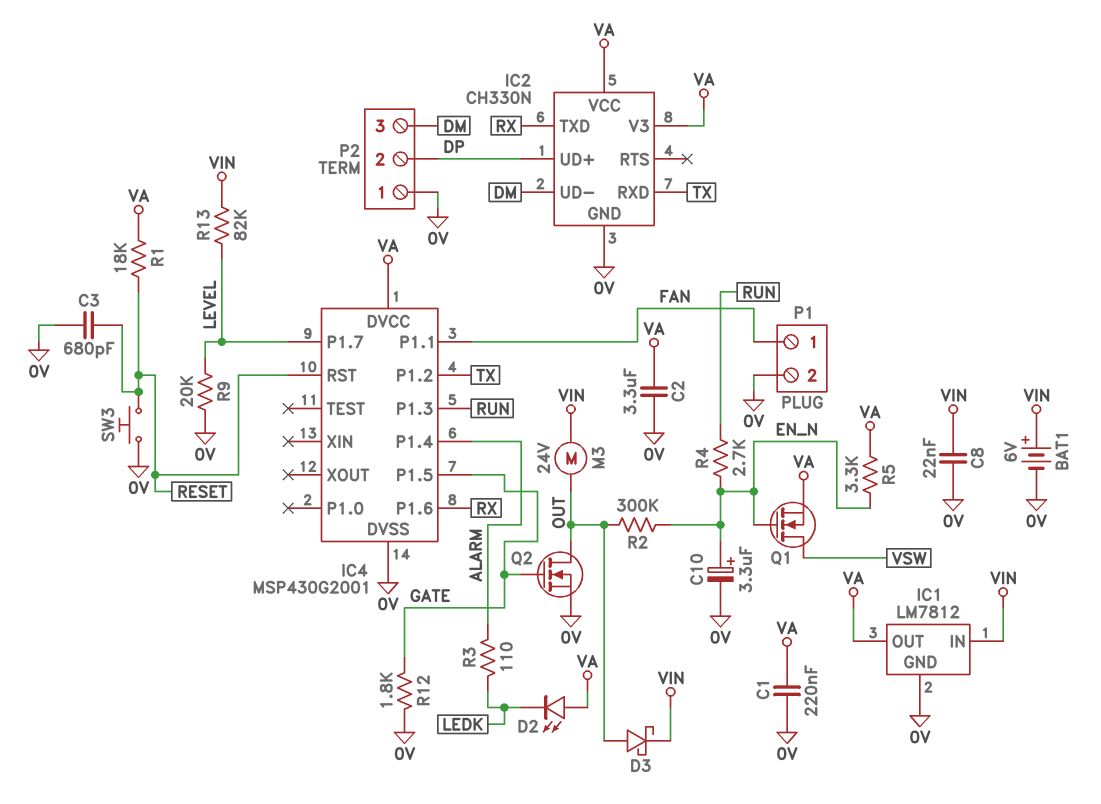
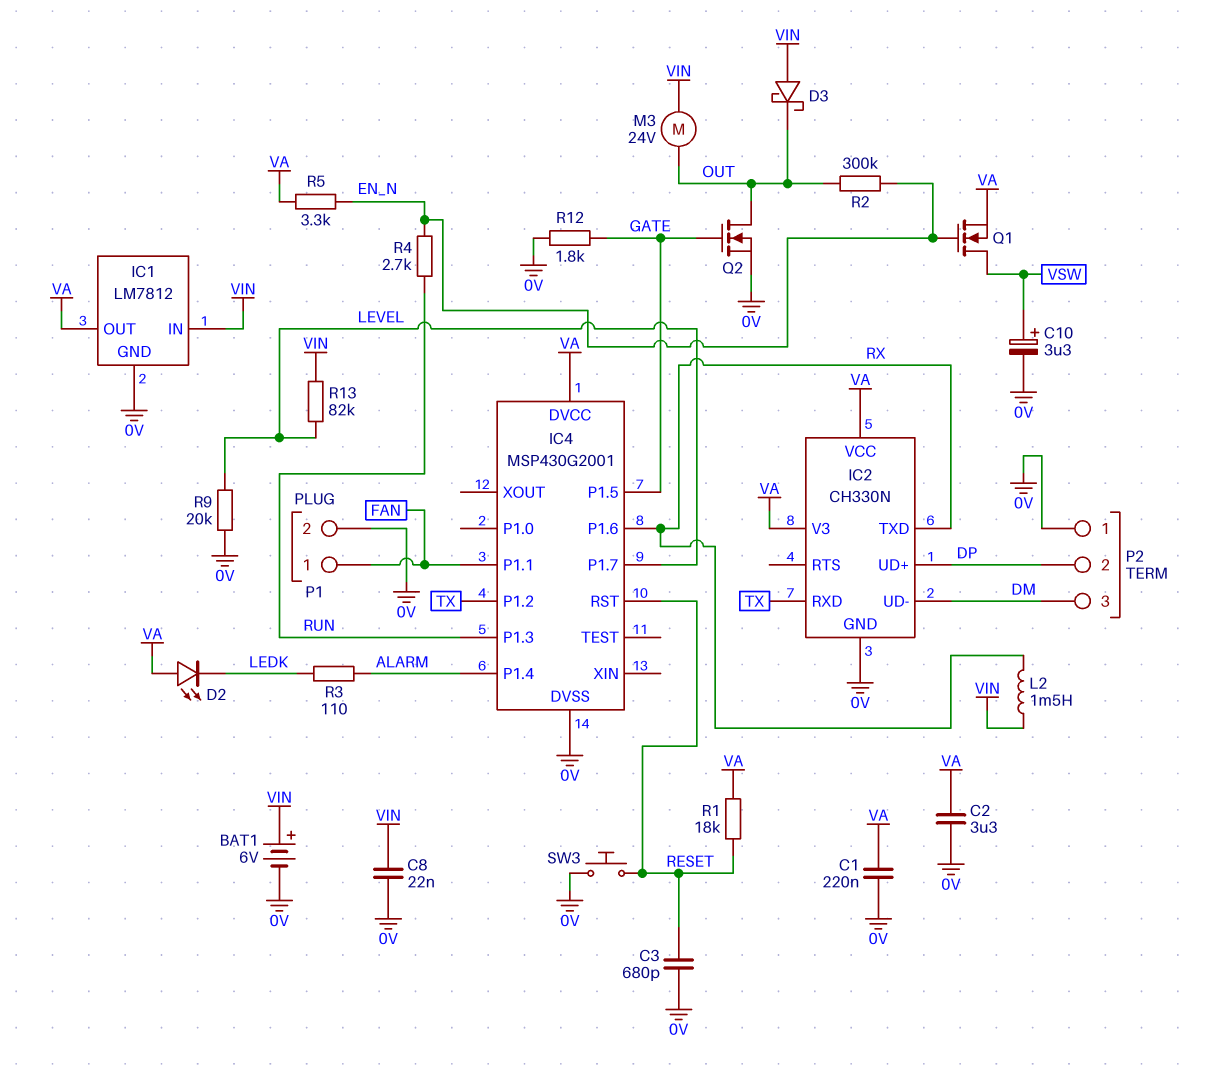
C10: 3.3uF (plus EN_N, minus 0V) -> 3.3uF (plus VSW, minus 0V)
D3: schottky (A OUT, K VIN) -> schottky (A VIN, K OUT)
L2: none -> 1.5mH (RX, VIN)

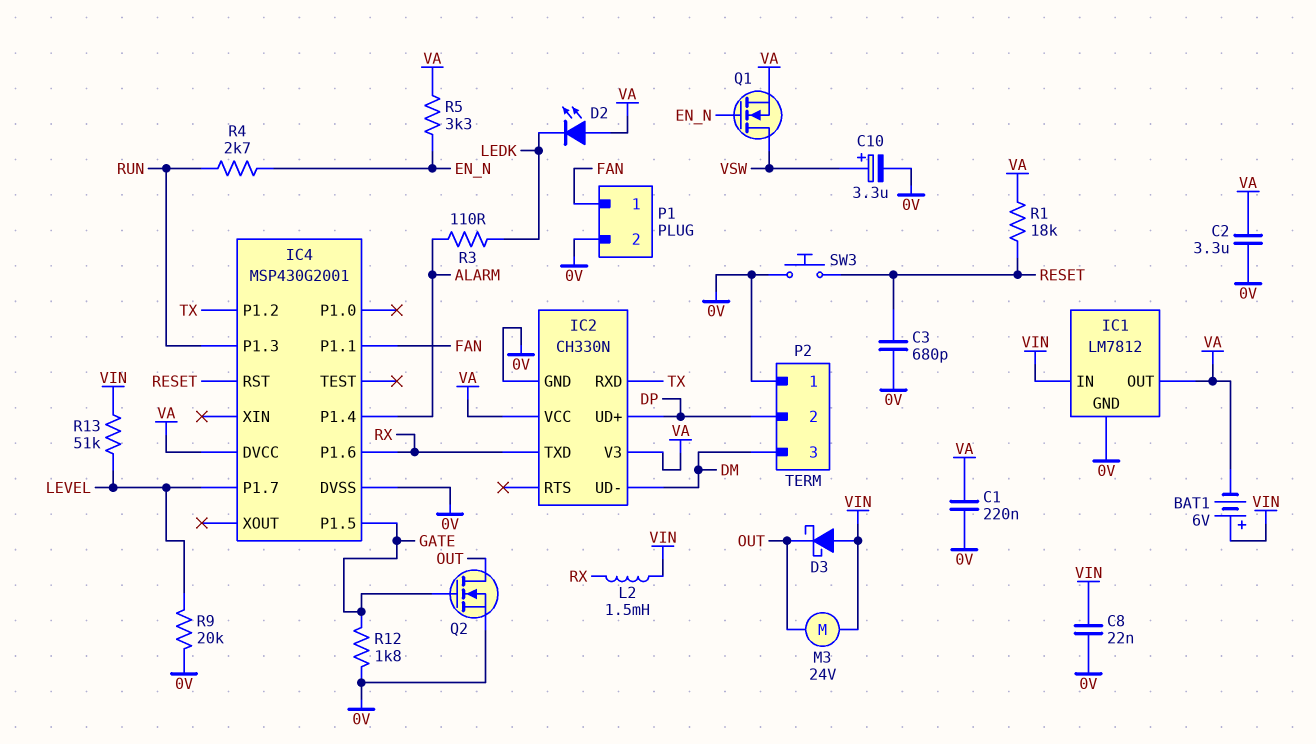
BAT1: 6V (plus VIN, minus 0V) -> 6V (plus VIN, minus VA)
R2: 300k (EN_N, OUT) -> none
R13: 82k (LEVEL, VIN) -> 51k (LEVEL, VIN)

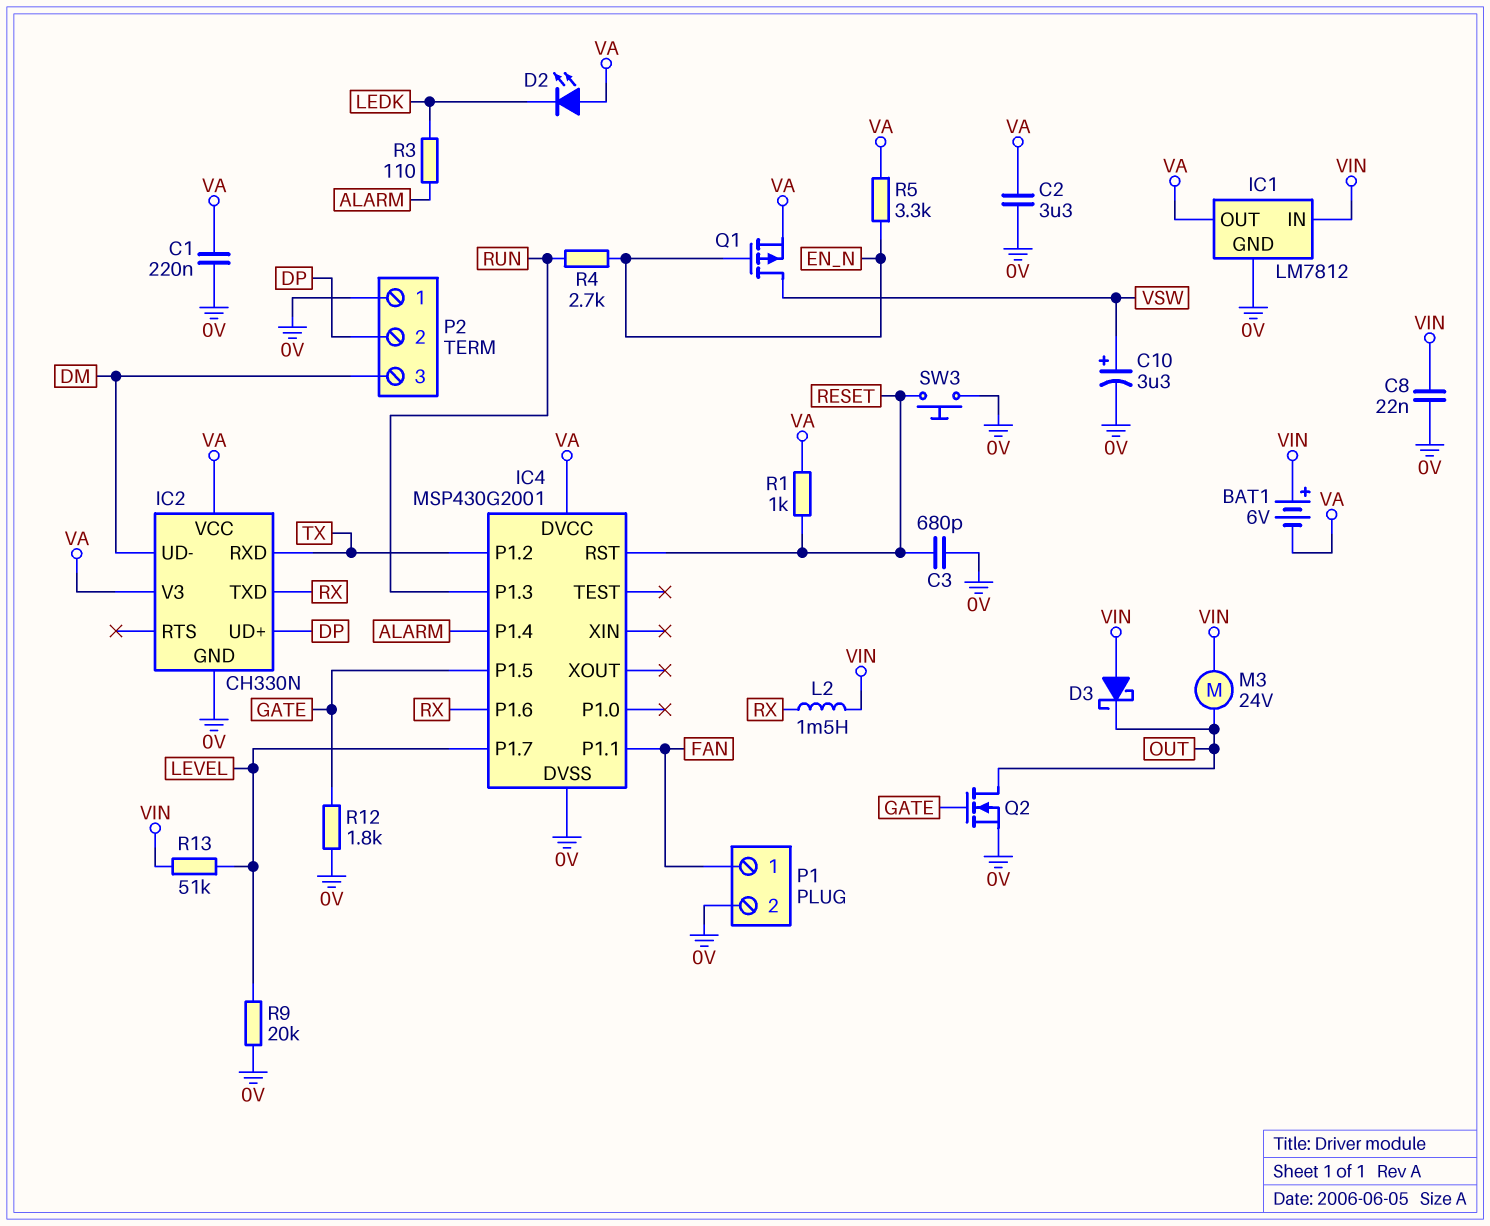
Q1: NMOS (G EN_N, D VSW, S VA) -> PMOS (G EN_N, D VSW, S VA)
R1: 18k (RESET, VA) -> 1k (RESET, VA)

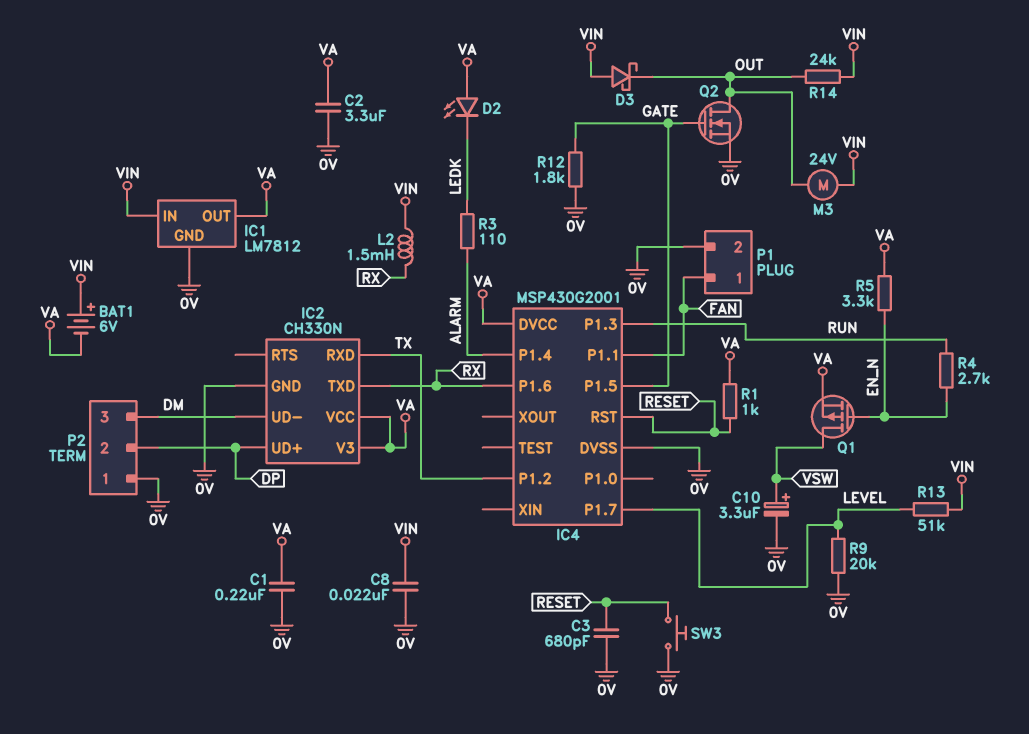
R14: none -> 24k (OUT, VIN)

